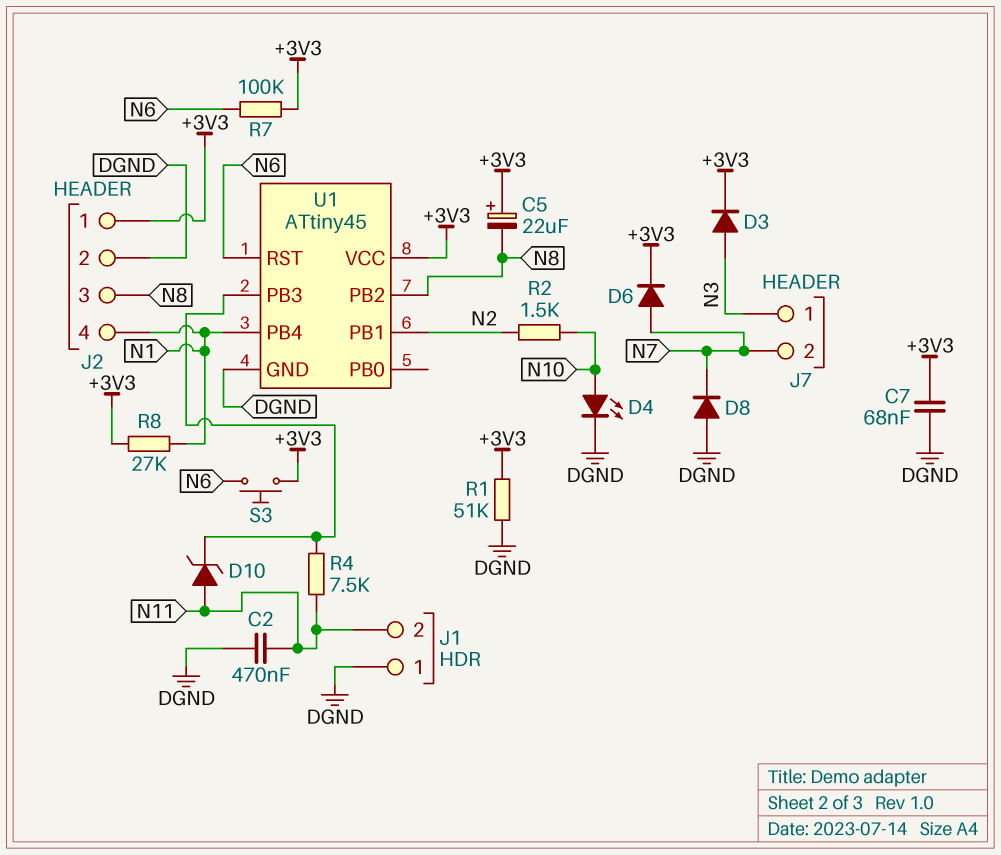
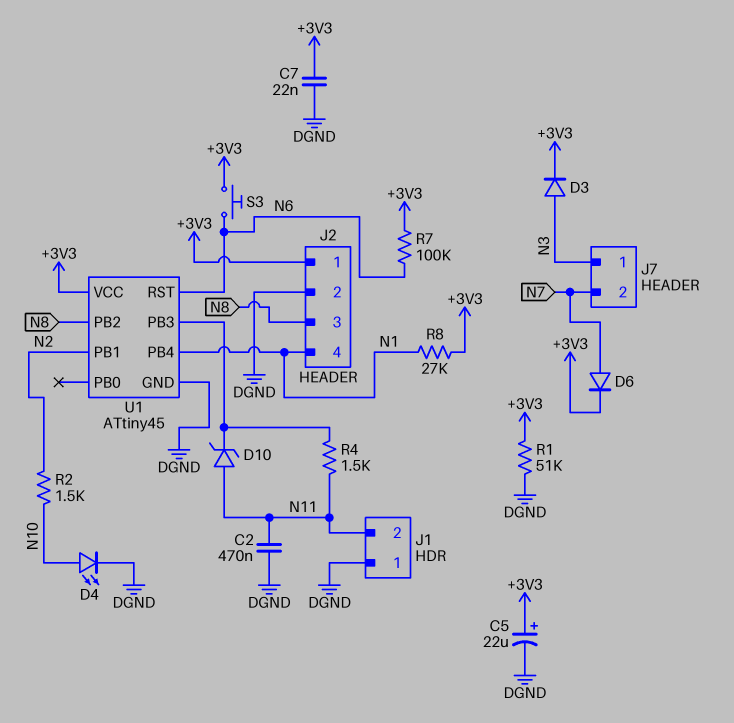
C5: 22uF (plus +3V3, minus N8) -> 22uF (plus +3V3, minus DGND)
C7: 68nF (+3V3, DGND) -> 22nF (+3V3, DGND)
D8: diode (A DGND, K N7) -> none
R4: 7.5k (N11, U1/PB3) -> 1.5k (N11, U1/PB3)

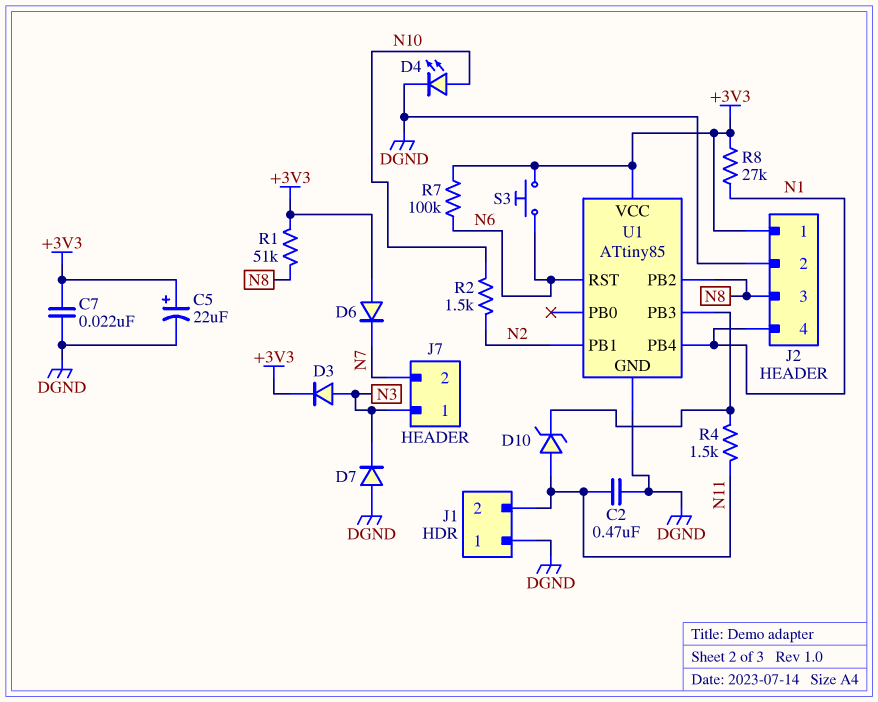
D6: diode (A N7, K +3V3) -> diode (A +3V3, K N7)
D7: none -> diode (A DGND, K N3)
R1: 51k (+3V3, DGND) -> 51k (+3V3, N8)
U1: ATtiny45 -> ATtiny85

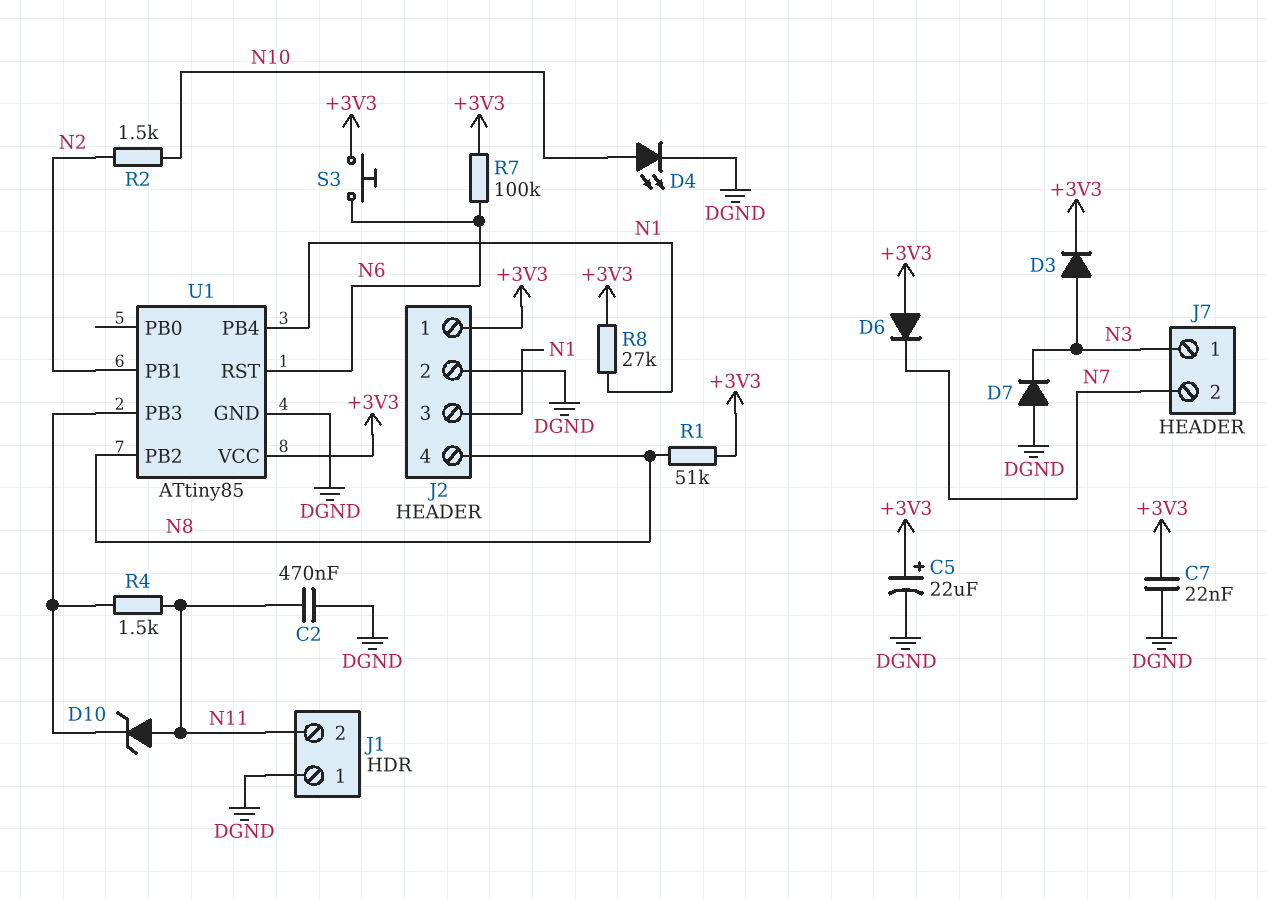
J2 pin 3: N8 -> N1
J2 pin 4: N1 -> N8

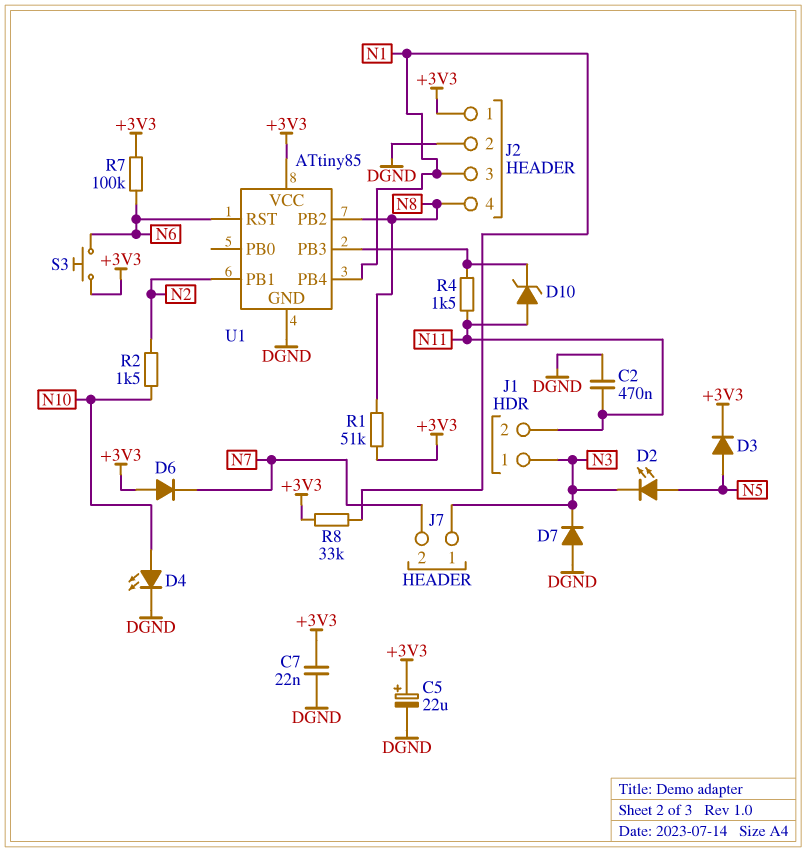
D2: none -> LED (A N5, K N3)
D3: diode (A N3, K +3V3) -> diode (A N5, K +3V3)
J1 pin 1: DGND -> N3
R8: 27k (+3V3, N1) -> 33k (+3V3, N1)

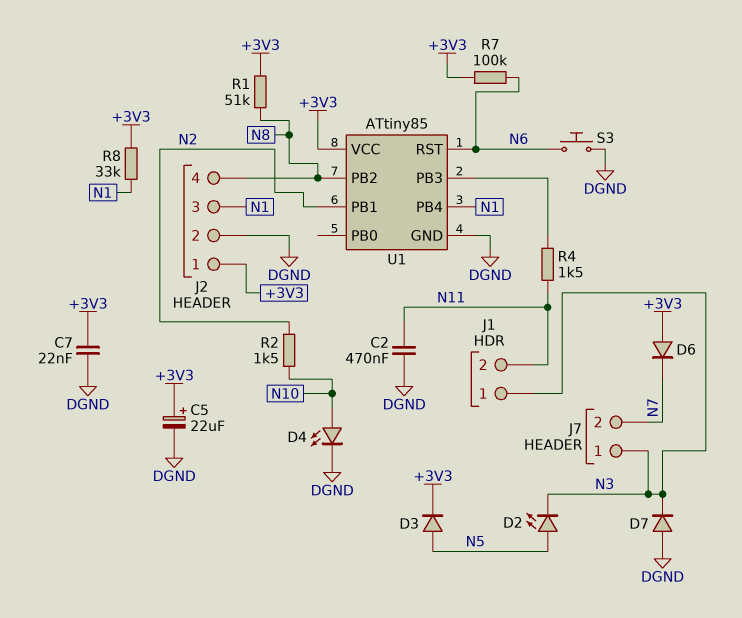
D10: zener (A N11, K U1/PB3) -> none
S3: button (+3V3, N6) -> button (DGND, N6)

